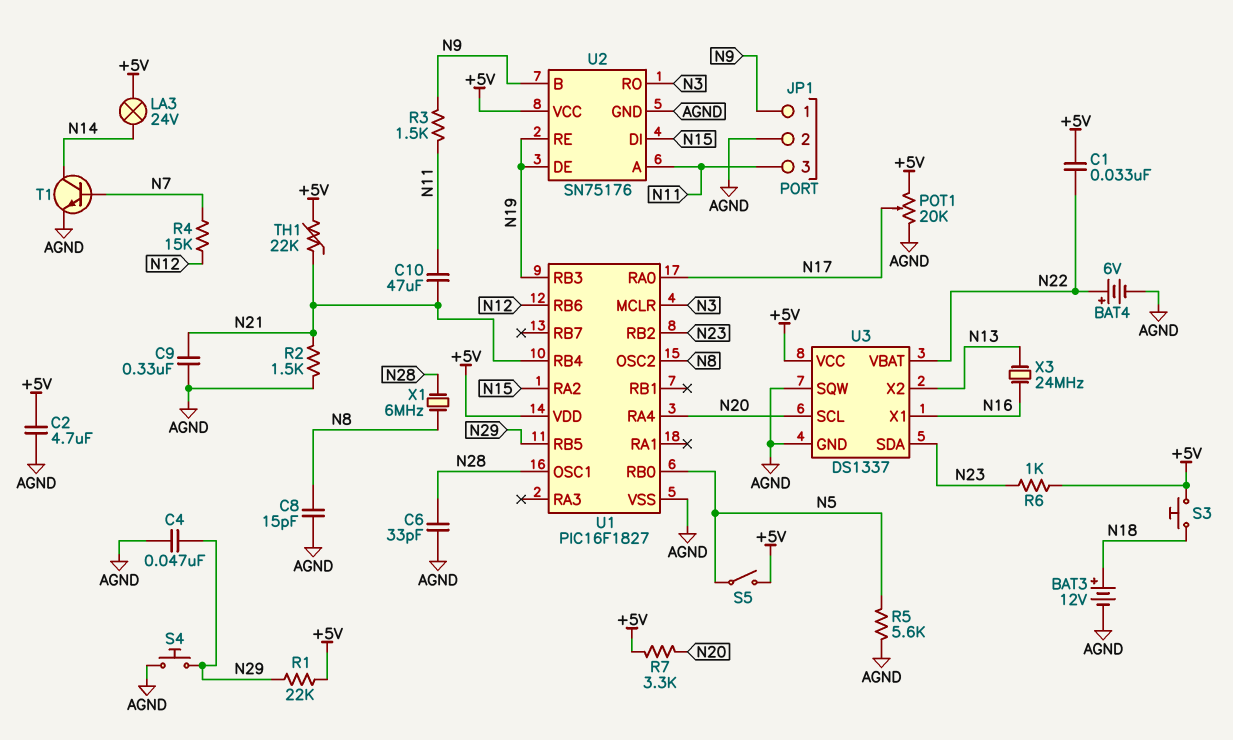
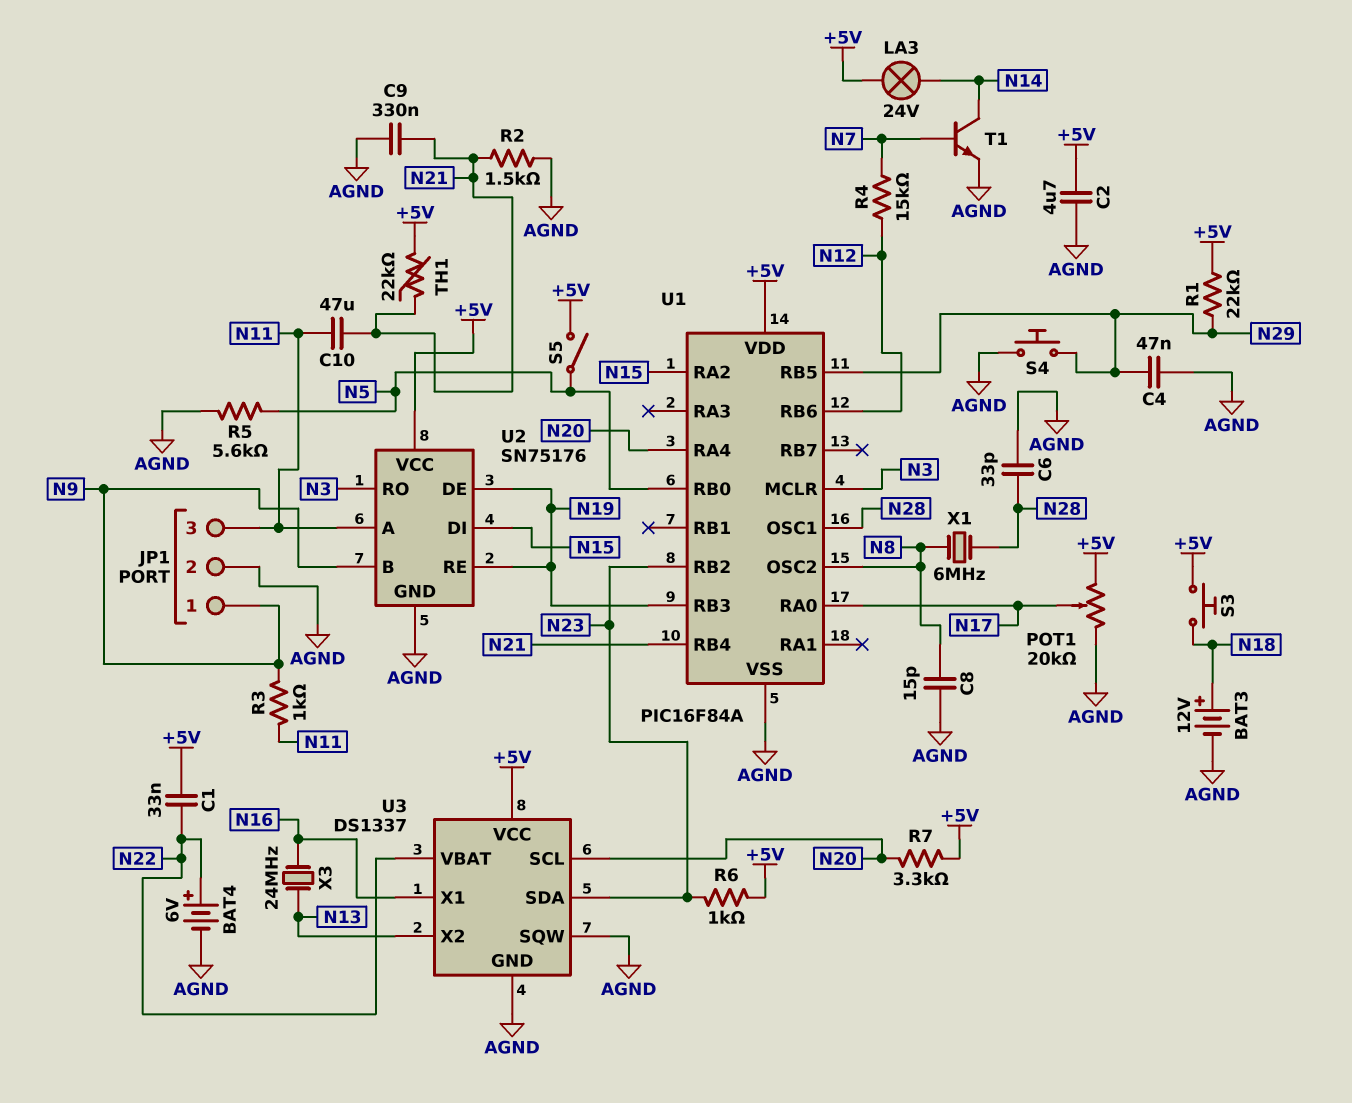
R3: 1.5k (N9, N11) -> 1k (N9, N11)
U1: PIC16F1827 -> PIC16F84A

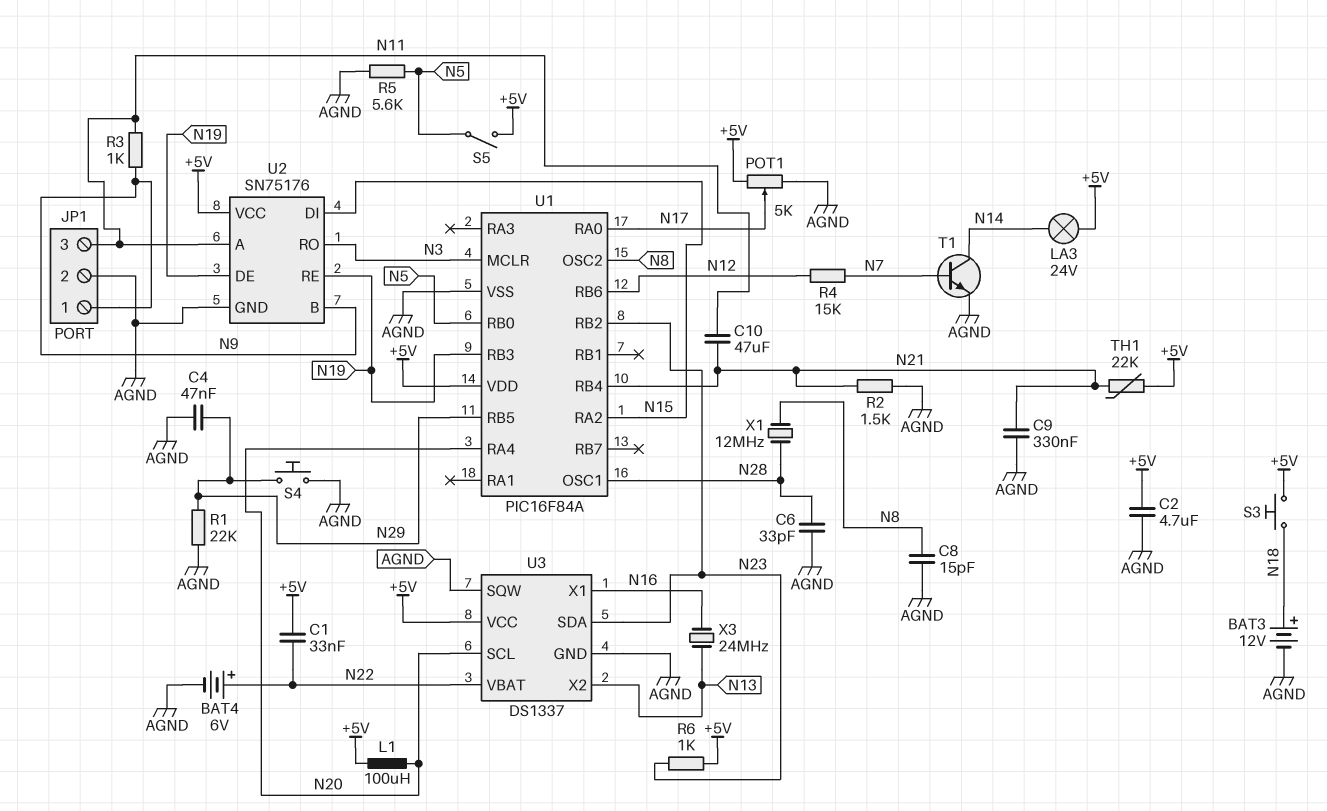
L1: none -> 100uH (+5V, N20)
POT1: 20k (+5V, AGND, wiper N17) -> 5k (+5V, AGND, wiper N17)
R1: 22k (+5V, N29) -> 22k (AGND, N29)
R7: 3.3k (+5V, N20) -> none
X1: 6MHz (N8, N28) -> 12MHz (N8, N28)

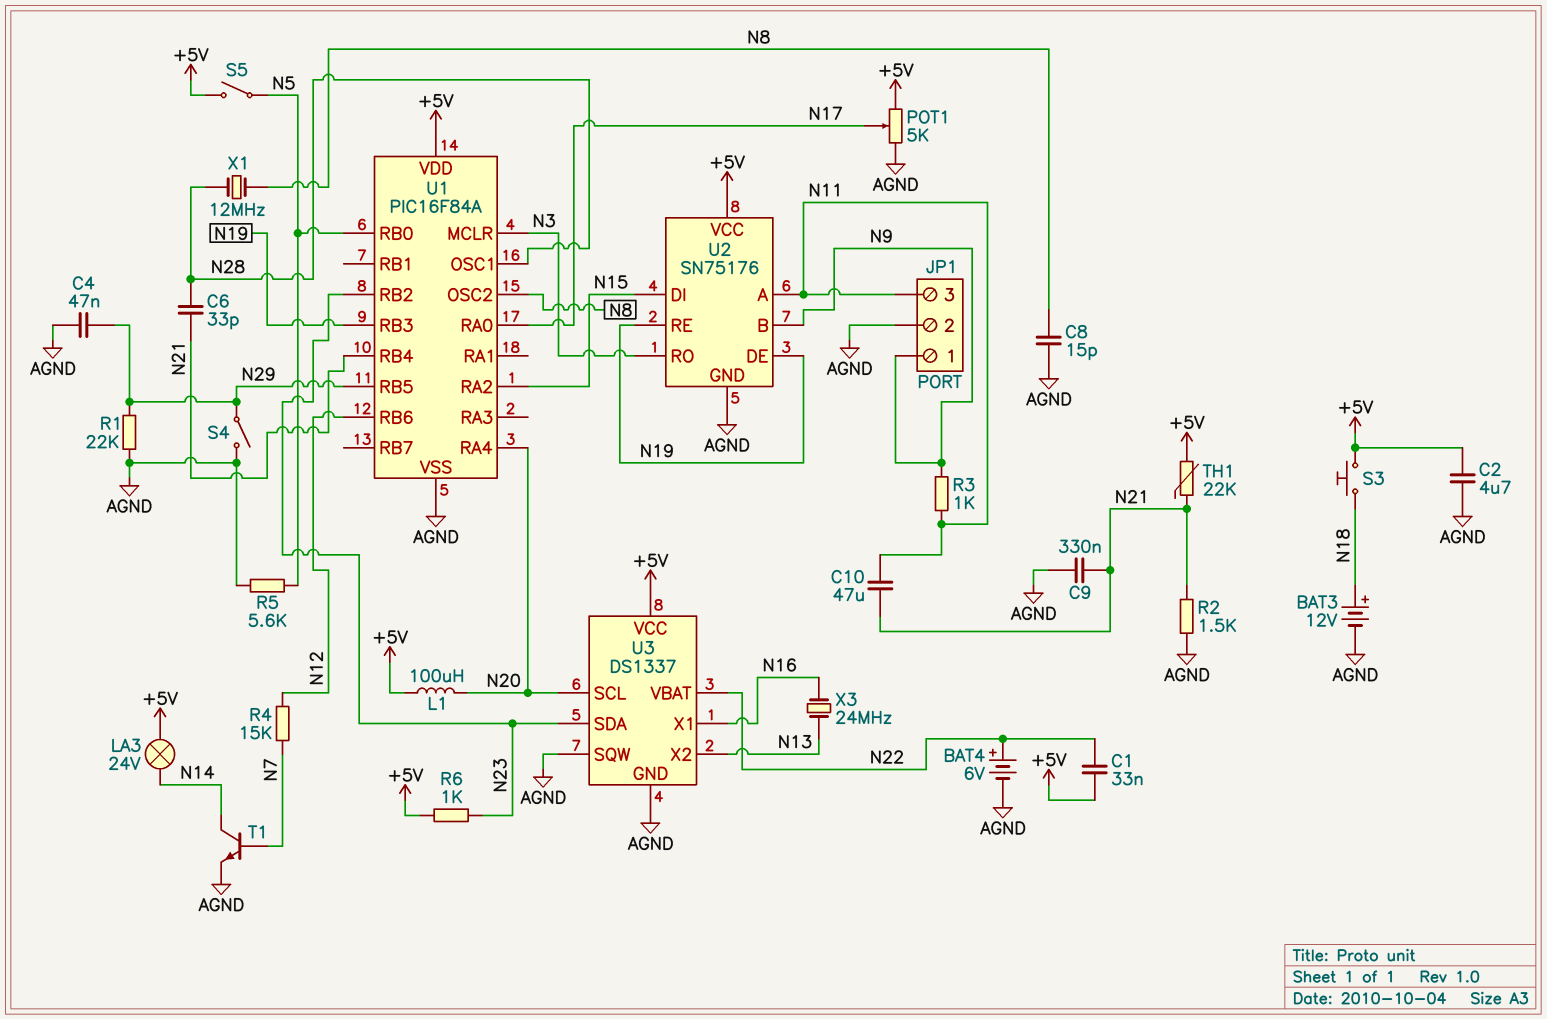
C6: 33pF (AGND, N28) -> 33pF (N21, N28)
S4: button (AGND, N29) -> switch (AGND, N29)

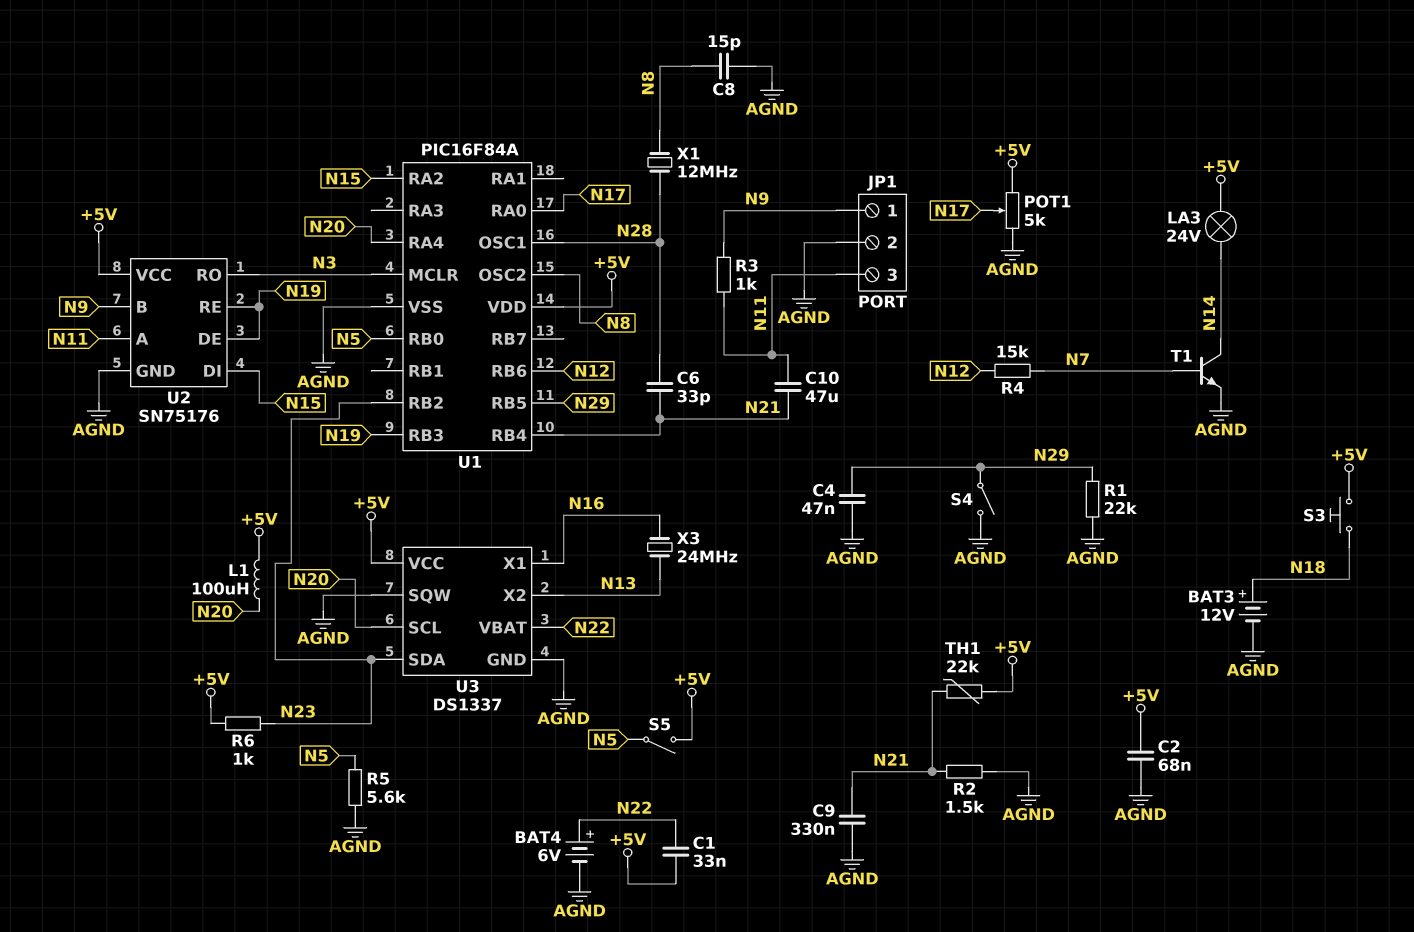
C2: 4.7uF (+5V, AGND) -> 68nF (+5V, AGND)

